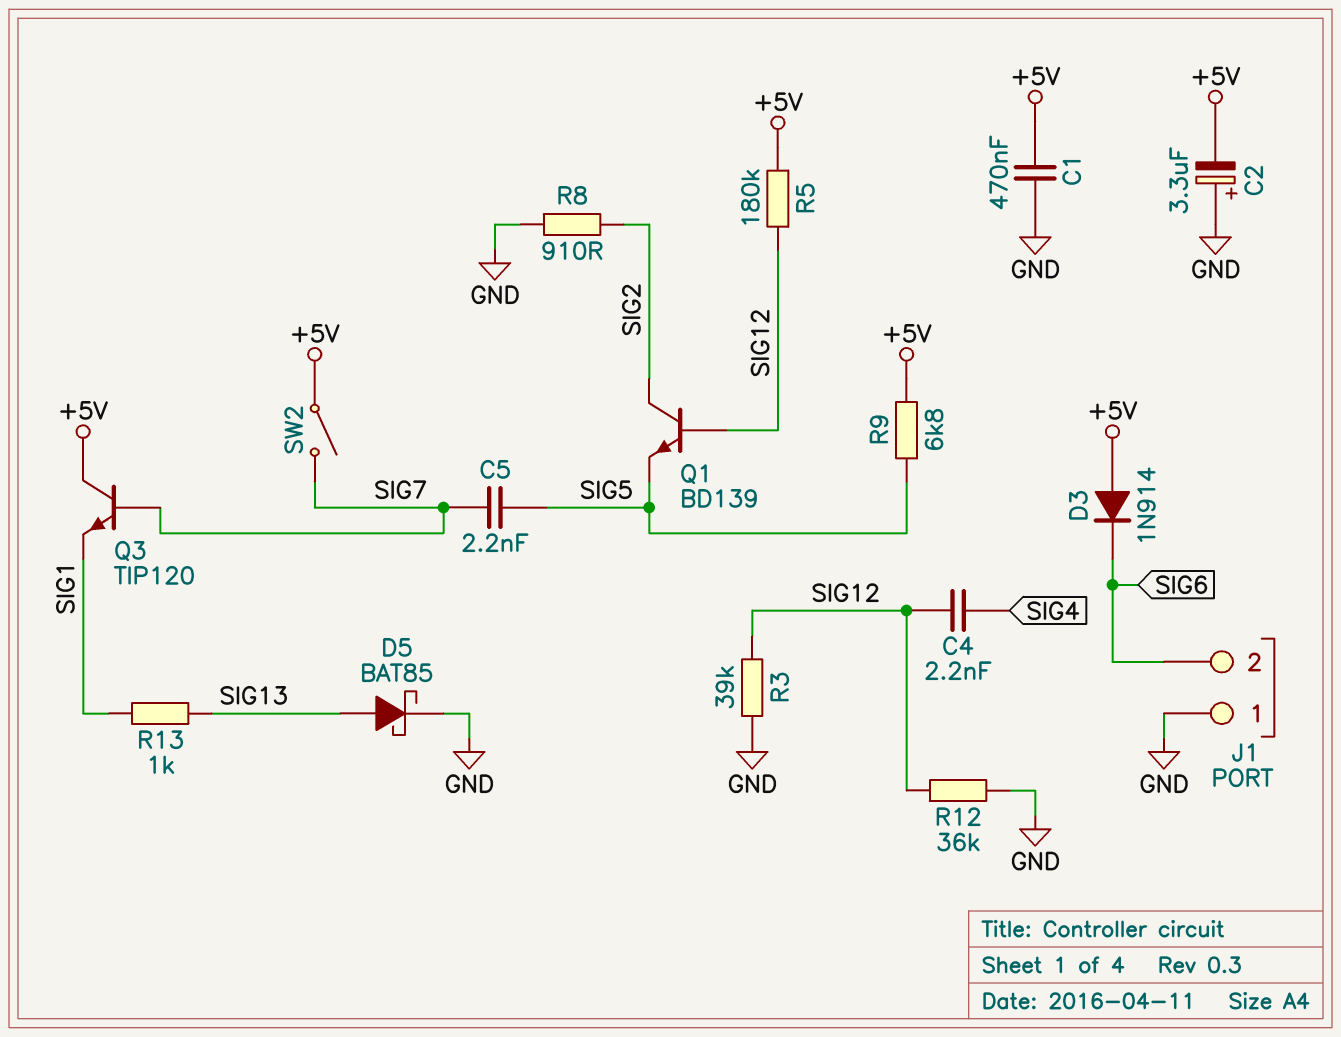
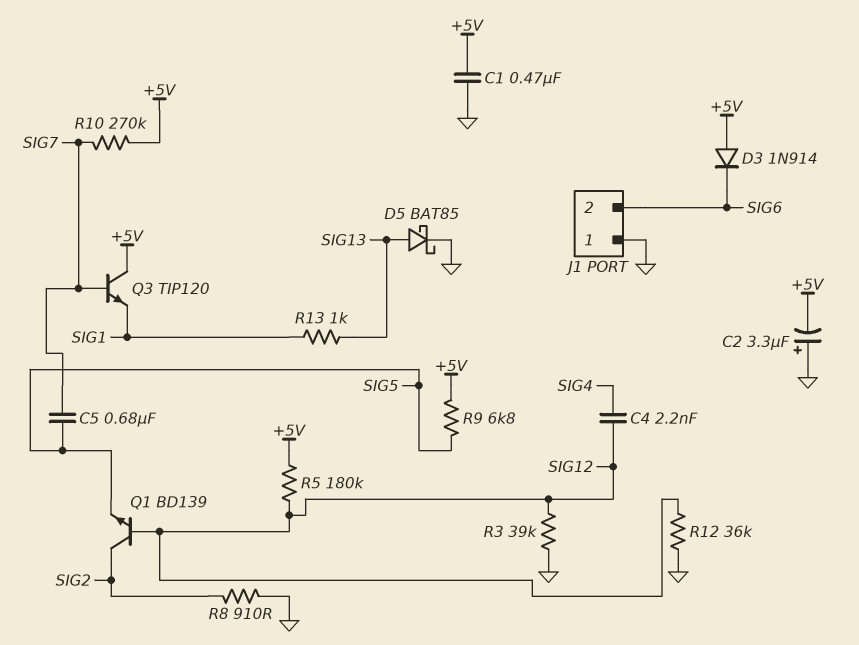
C5: 2.2nF (SIG5, SIG7) -> 680nF (SIG5, SIG7)
R10: none -> 270k (+5V, SIG7)
SW2: switch (+5V, SIG7) -> none

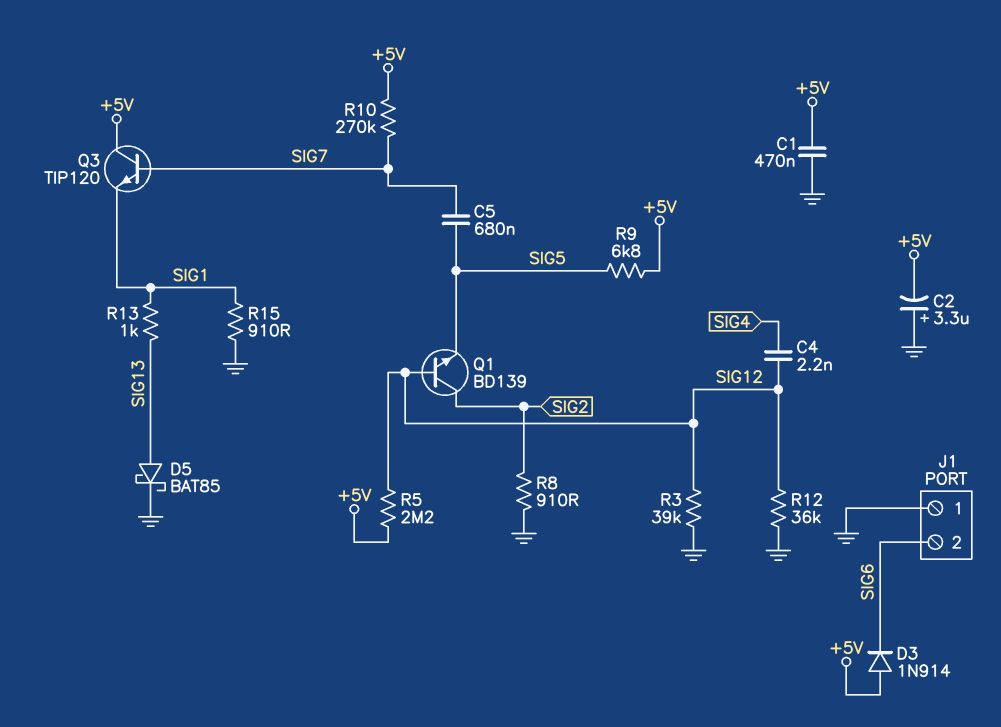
R5: 180k (+5V, SIG12) -> 2.2M (+5V, SIG12)
R15: none -> 910 (GND, SIG1)

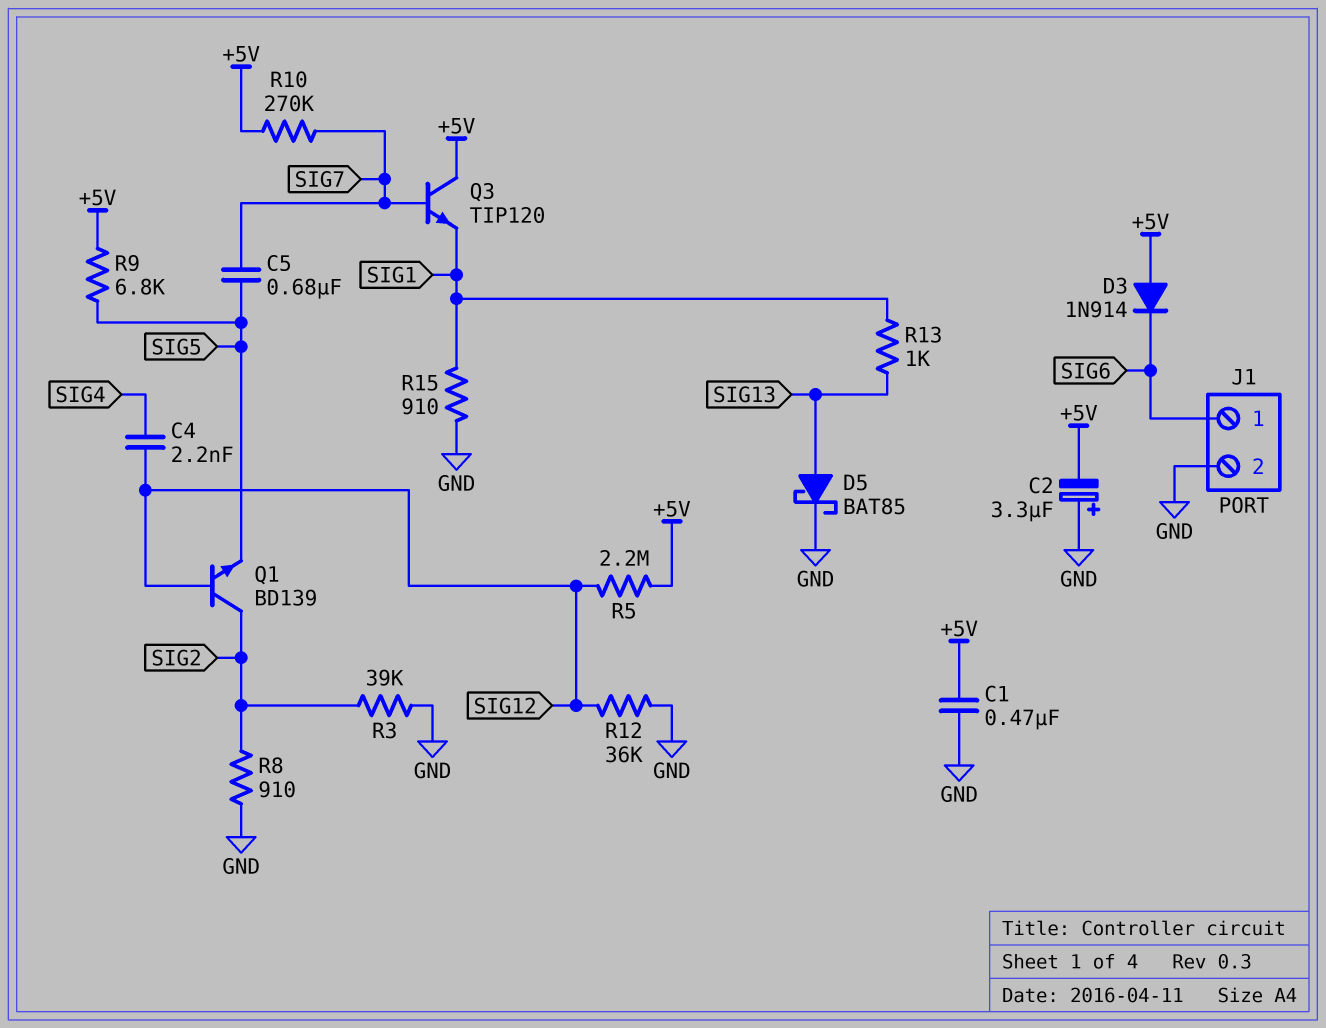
J1 pin 1: GND -> SIG6
J1 pin 2: SIG6 -> GND
R3: 39k (GND, SIG12) -> 39k (GND, SIG2)

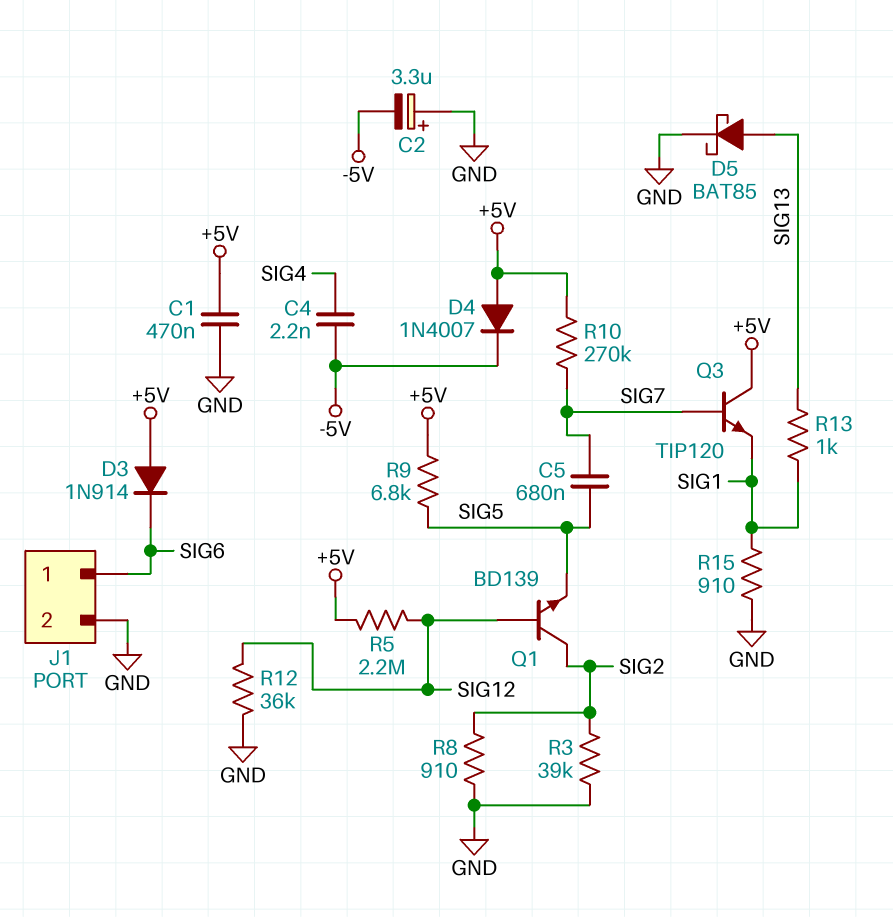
C2: 3.3uF (plus GND, minus +5V) -> 3.3uF (plus GND, minus -5V)
C4: 2.2nF (SIG4, SIG12) -> 2.2nF (-5V, SIG4)
D4: none -> diode 1N4007 (A +5V, K -5V)

